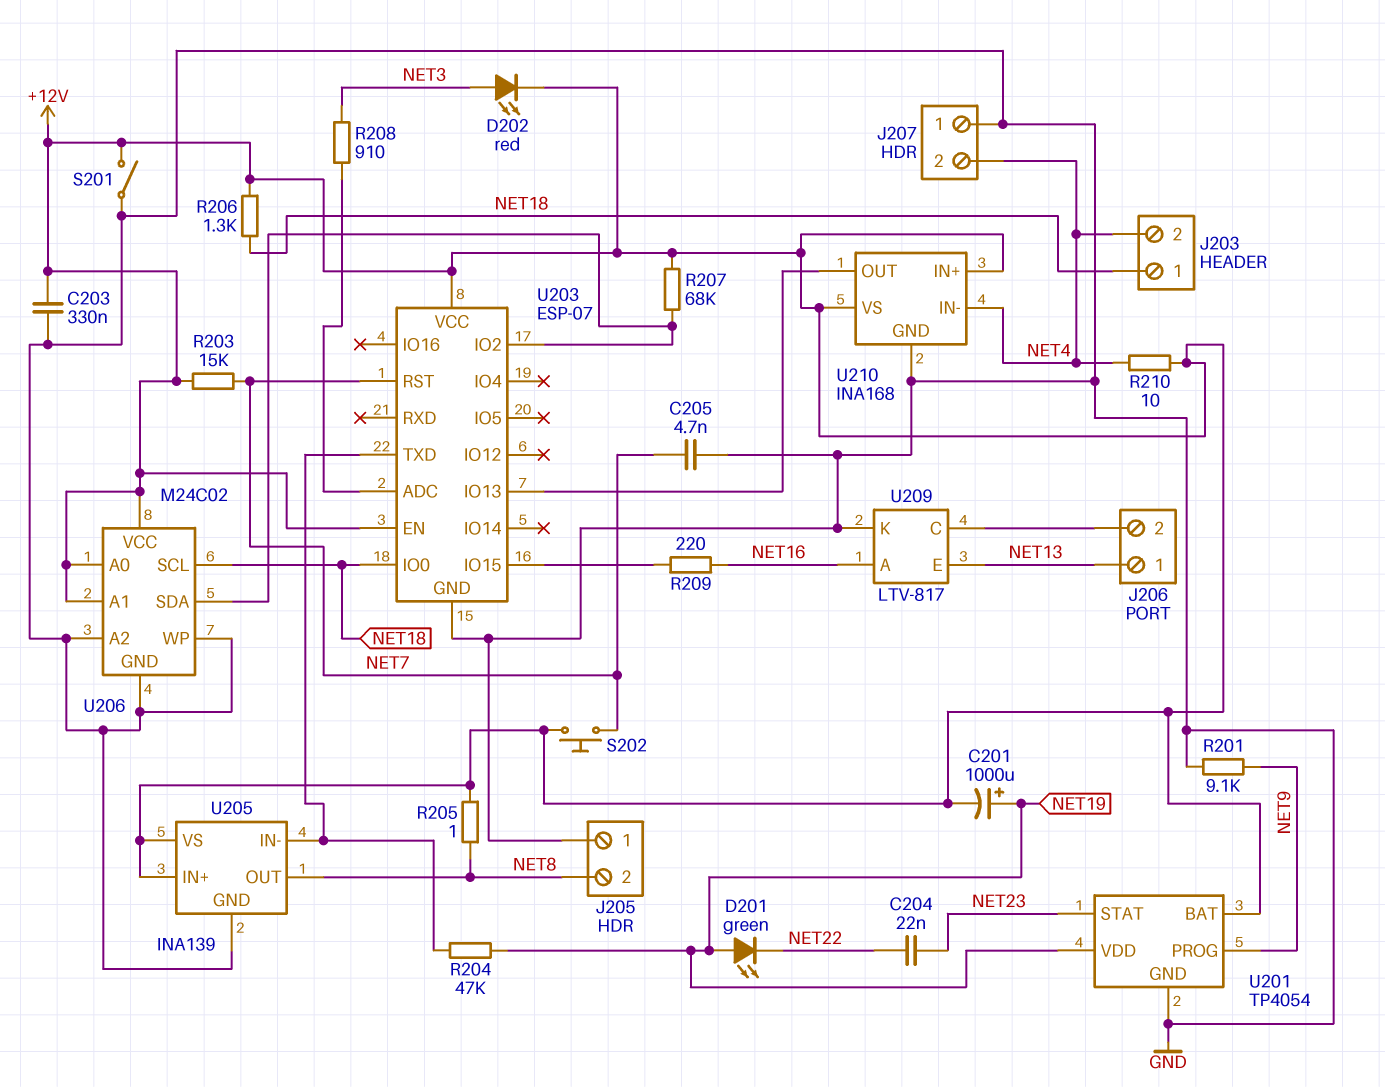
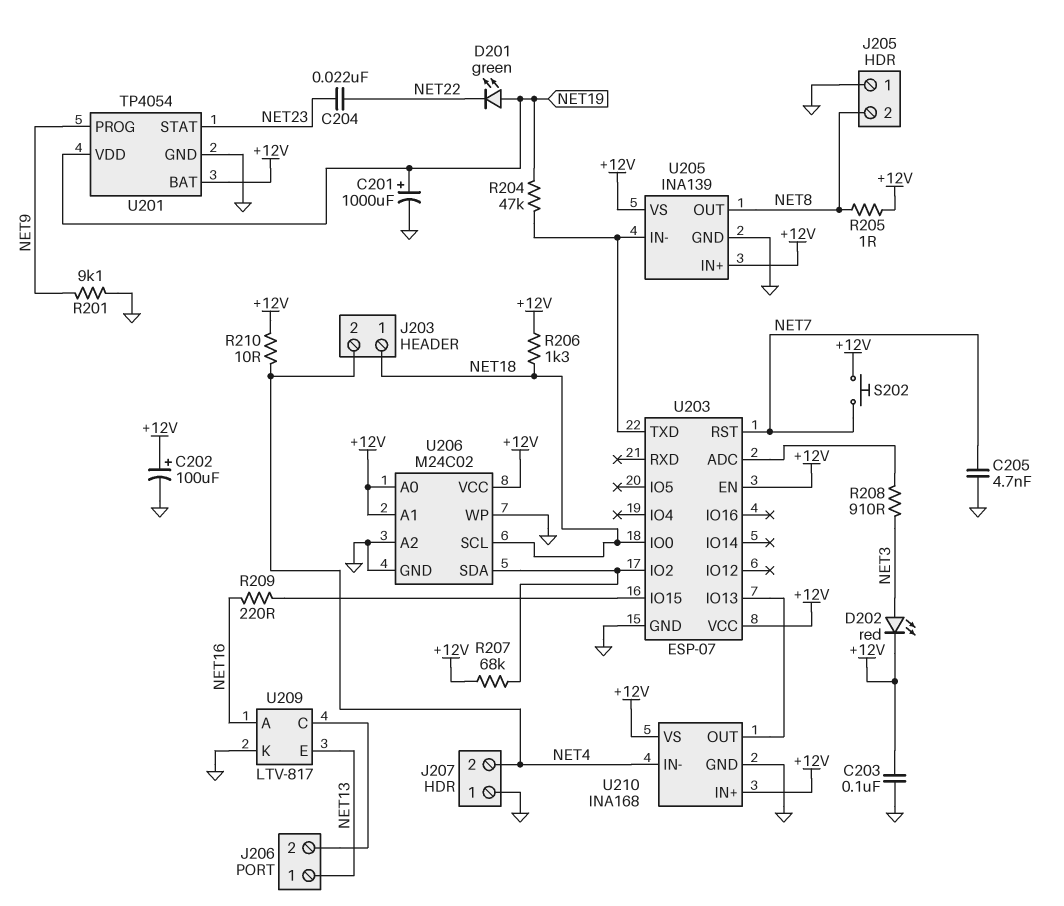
C201: 1000uF (plus NET19, minus +12V) -> 1000uF (plus NET19, minus GND)
C202: none -> 100uF (plus +12V, minus GND)
C203: 330nF (+12V, GND) -> 100nF (+12V, GND)
R203: 15k (+12V, NET7) -> none
S201: switch (+12V, GND) -> none

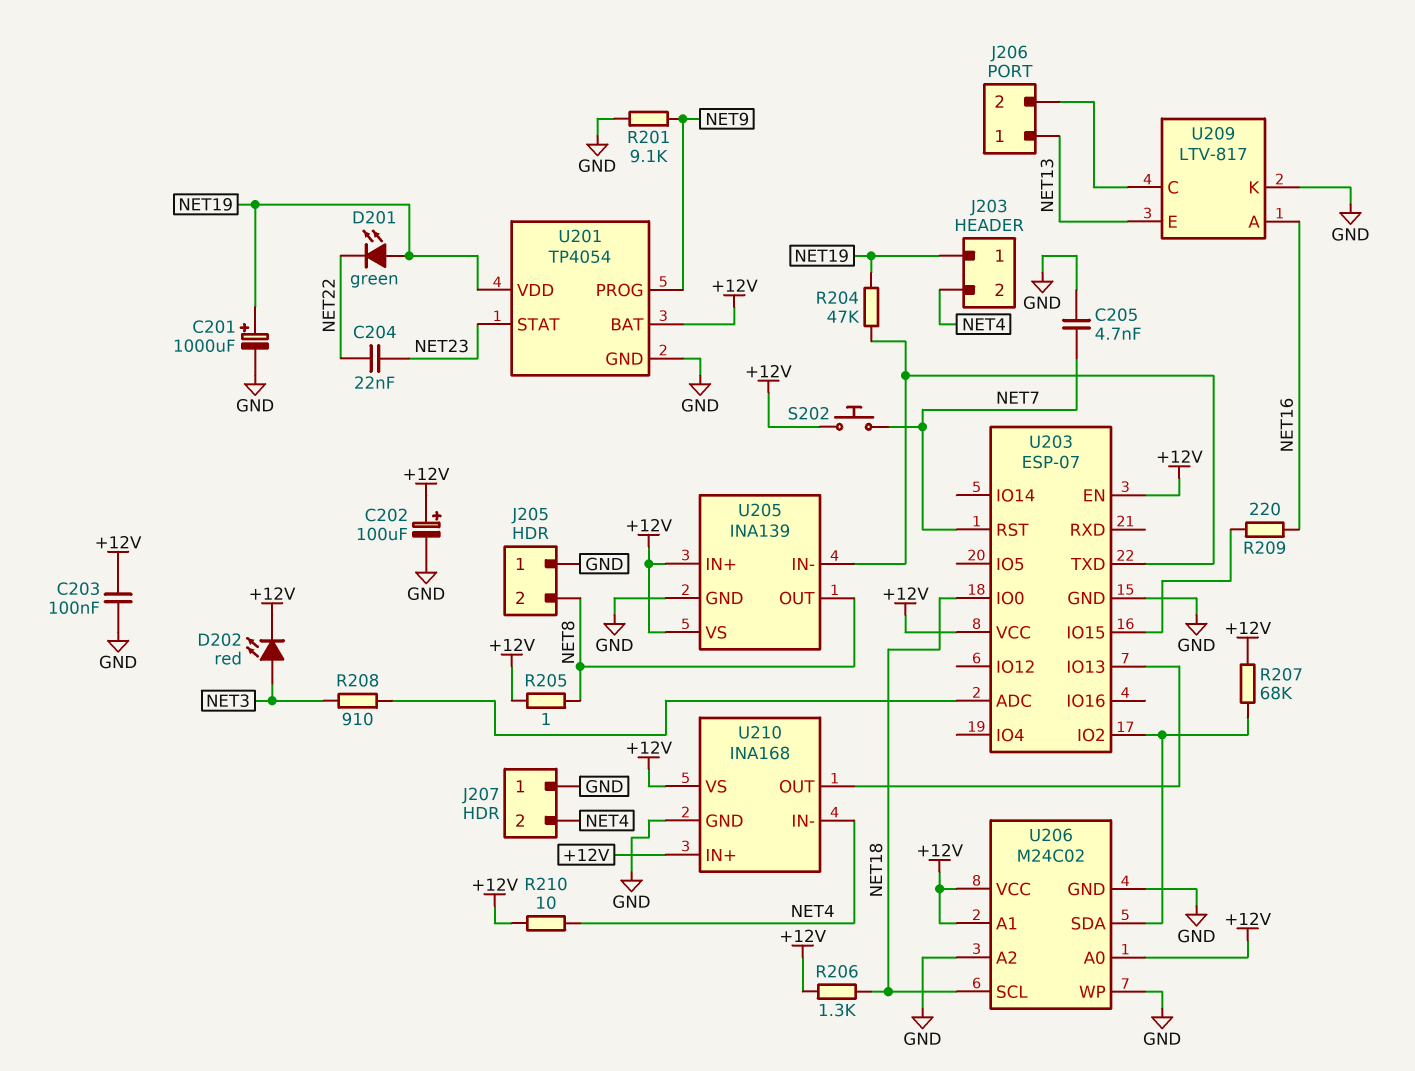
J203 pin 1: NET18 -> NET19

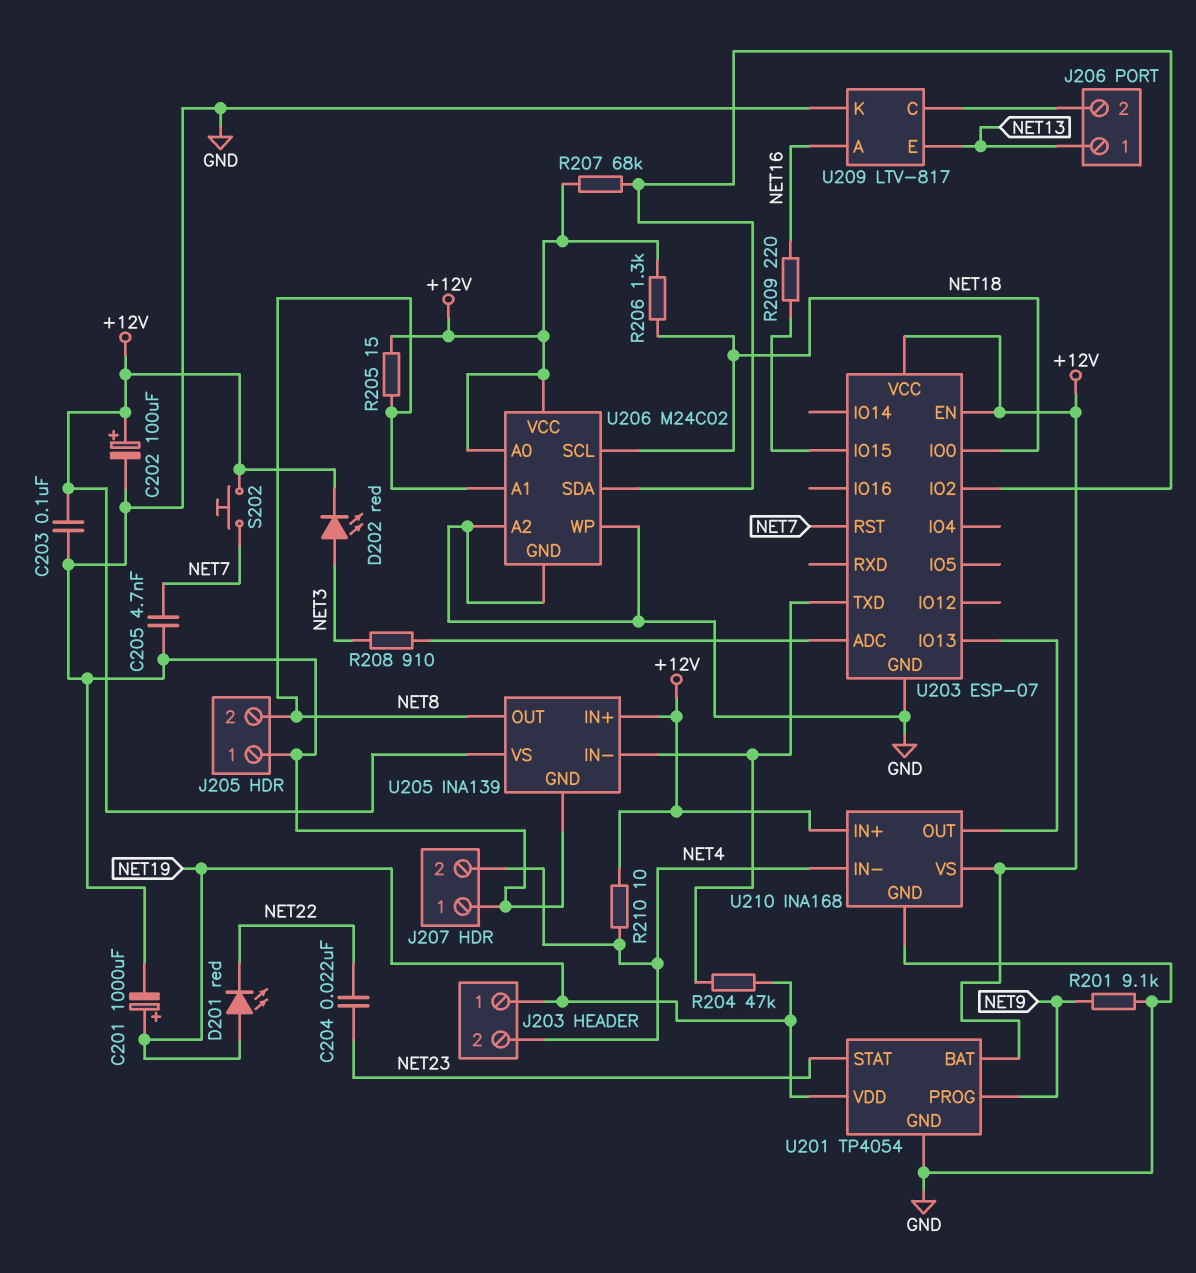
D201: LED green (A NET19, K NET22) -> LED red (A NET19, K NET22)
R205: 1 (+12V, NET8) -> 15 (+12V, NET8)
U206 pin A1: +12V -> NET8

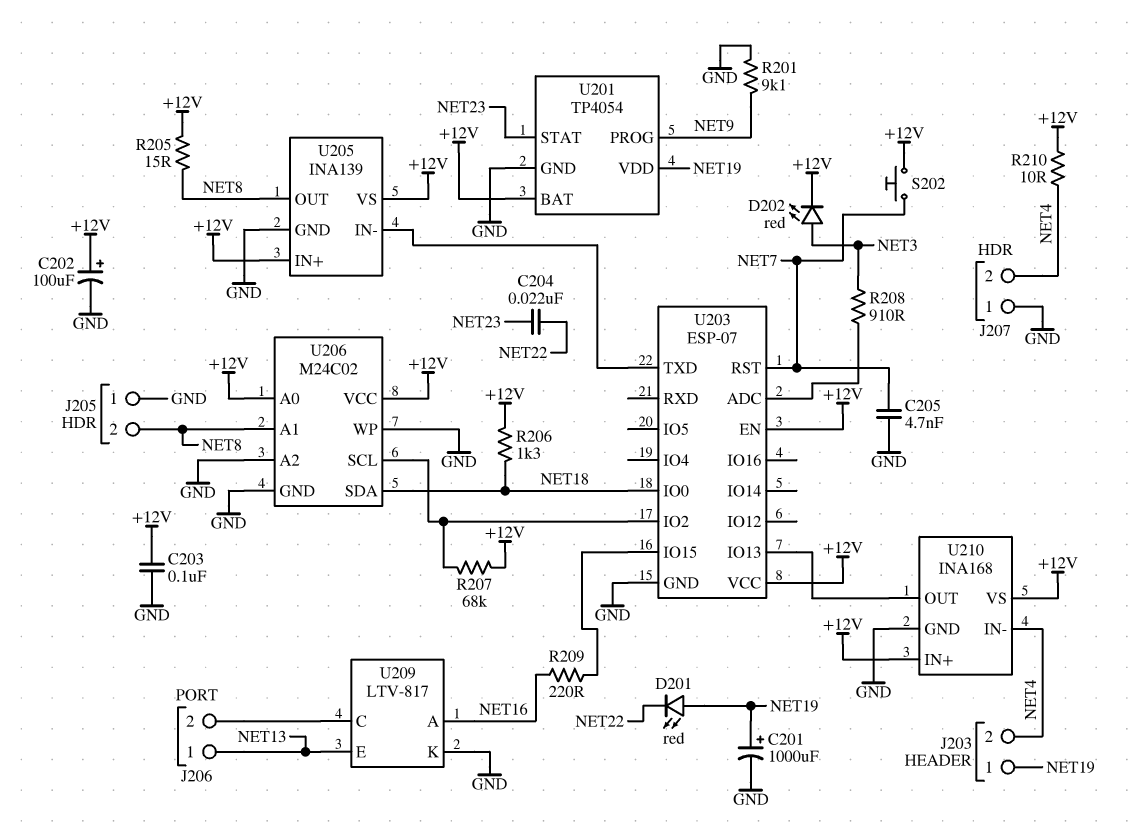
R204: 47k (NET19, U203/TXD) -> none
U206 pin SCL: NET18 -> U203/IO2
U206 pin SDA: U203/IO2 -> NET18

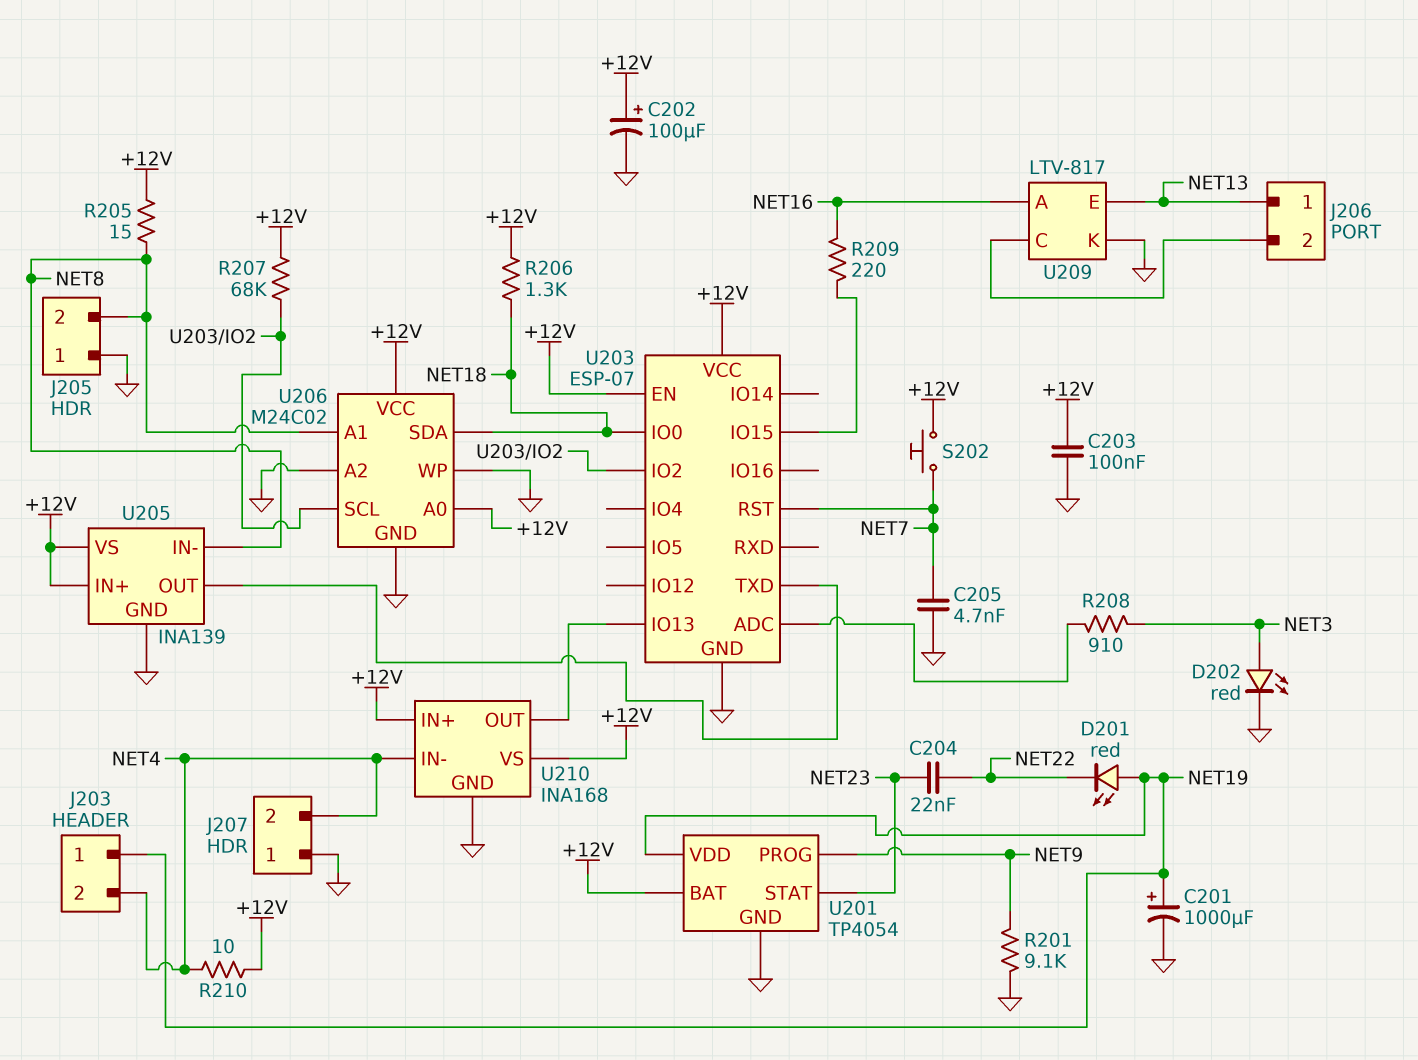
D202: LED red (A NET3, K +12V) -> LED red (A NET3, K GND)
U205 pin IN-: U203/TXD -> NET8
U205 pin OUT: NET8 -> U203/TXD

